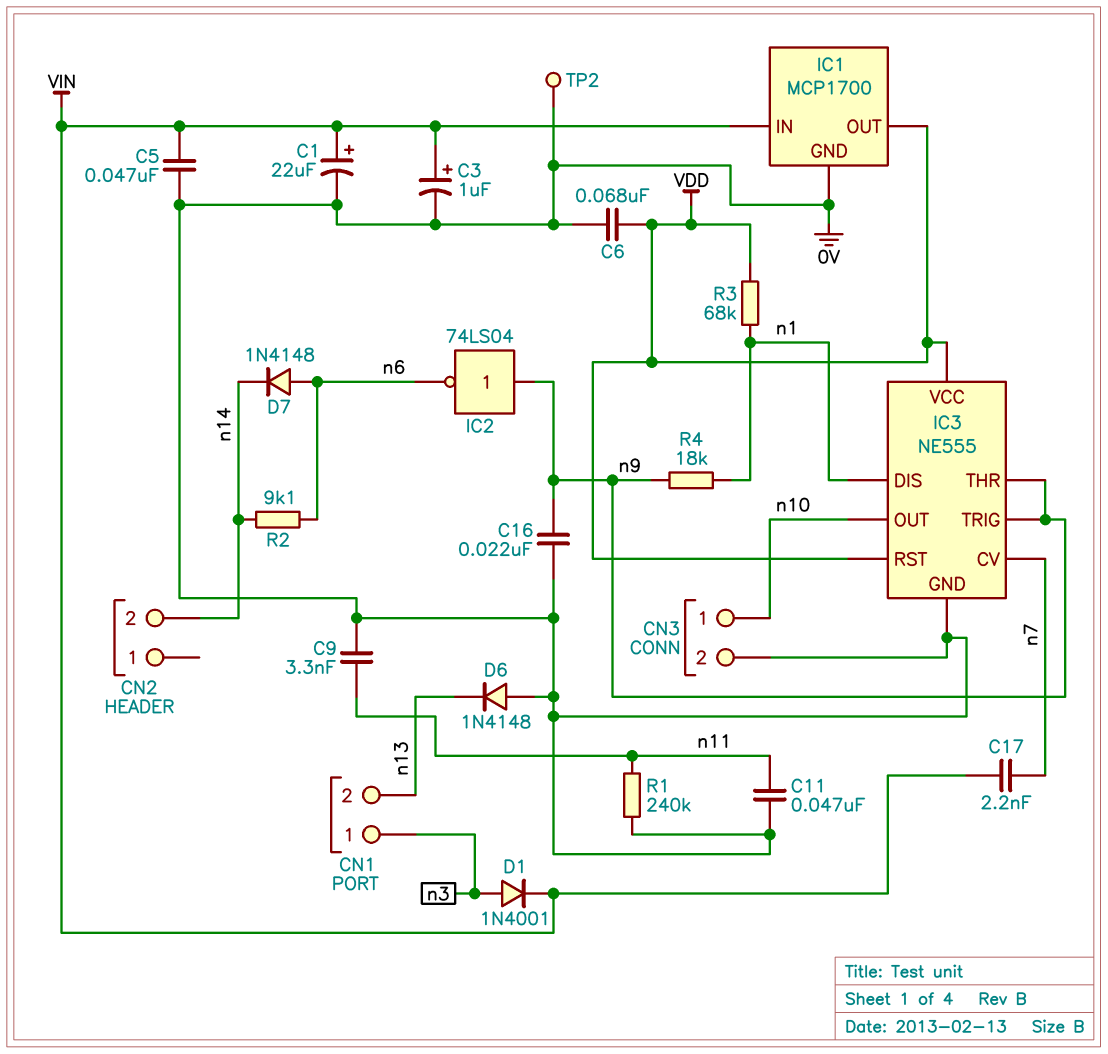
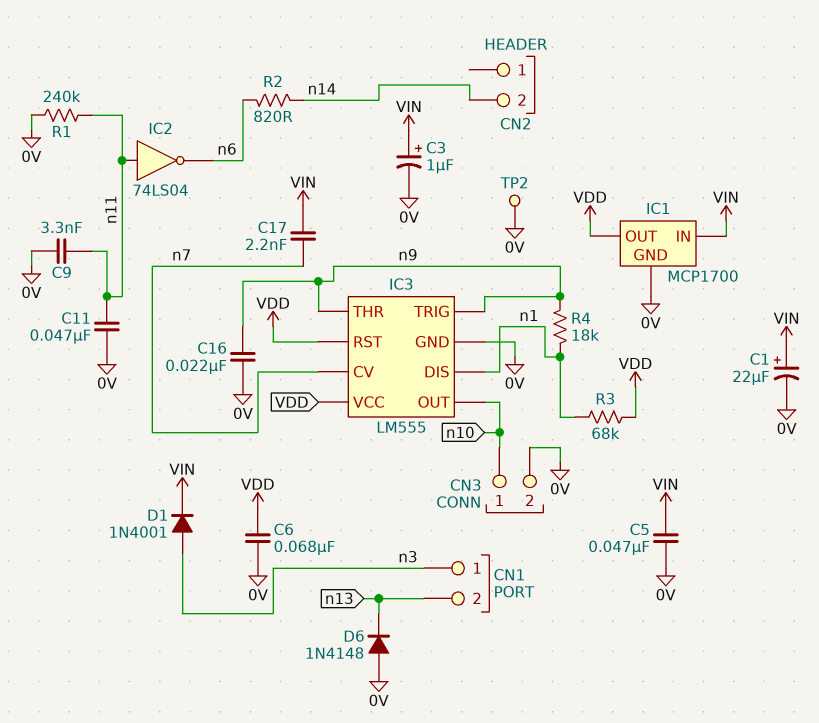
D7: diode 1N4148 (A n6, K n14) -> none
IC2: NOT 74LS04 (in n9, out n6) -> NOT 74LS04 (in n11, out n6)
IC3: NE555 -> LM555
R2: 9.1k (n6, n14) -> 820 (n6, n14)

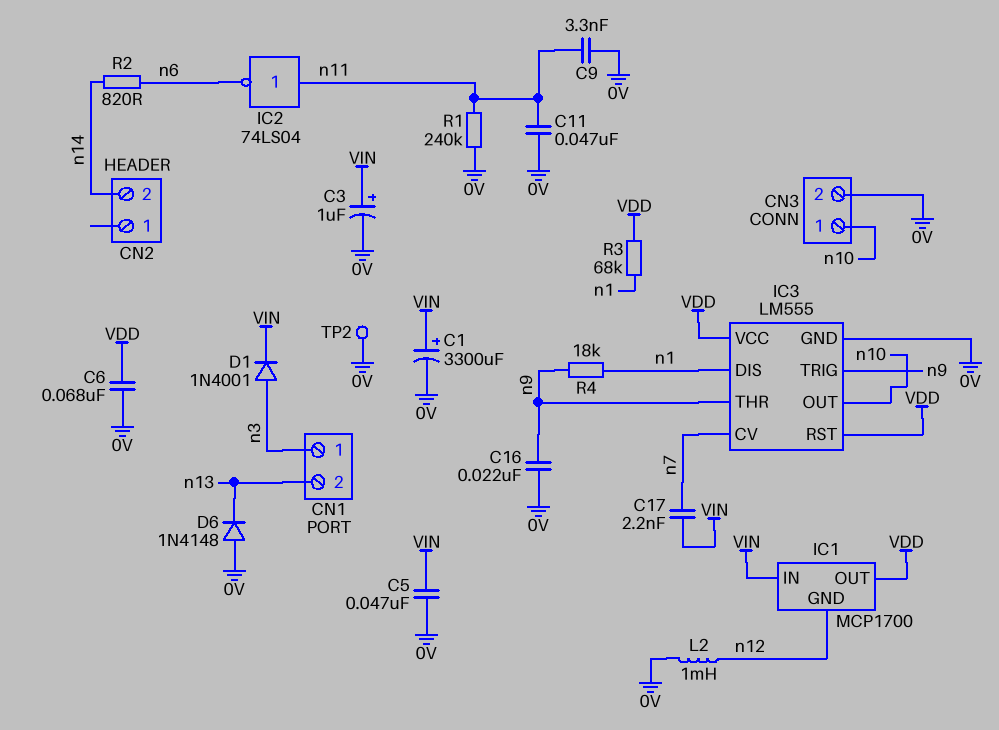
C1: 22uF (plus VIN, minus 0V) -> 3300uF (plus VIN, minus 0V)
IC1 pin GND: 0V -> n12
L2: none -> 1mH (0V, n12)

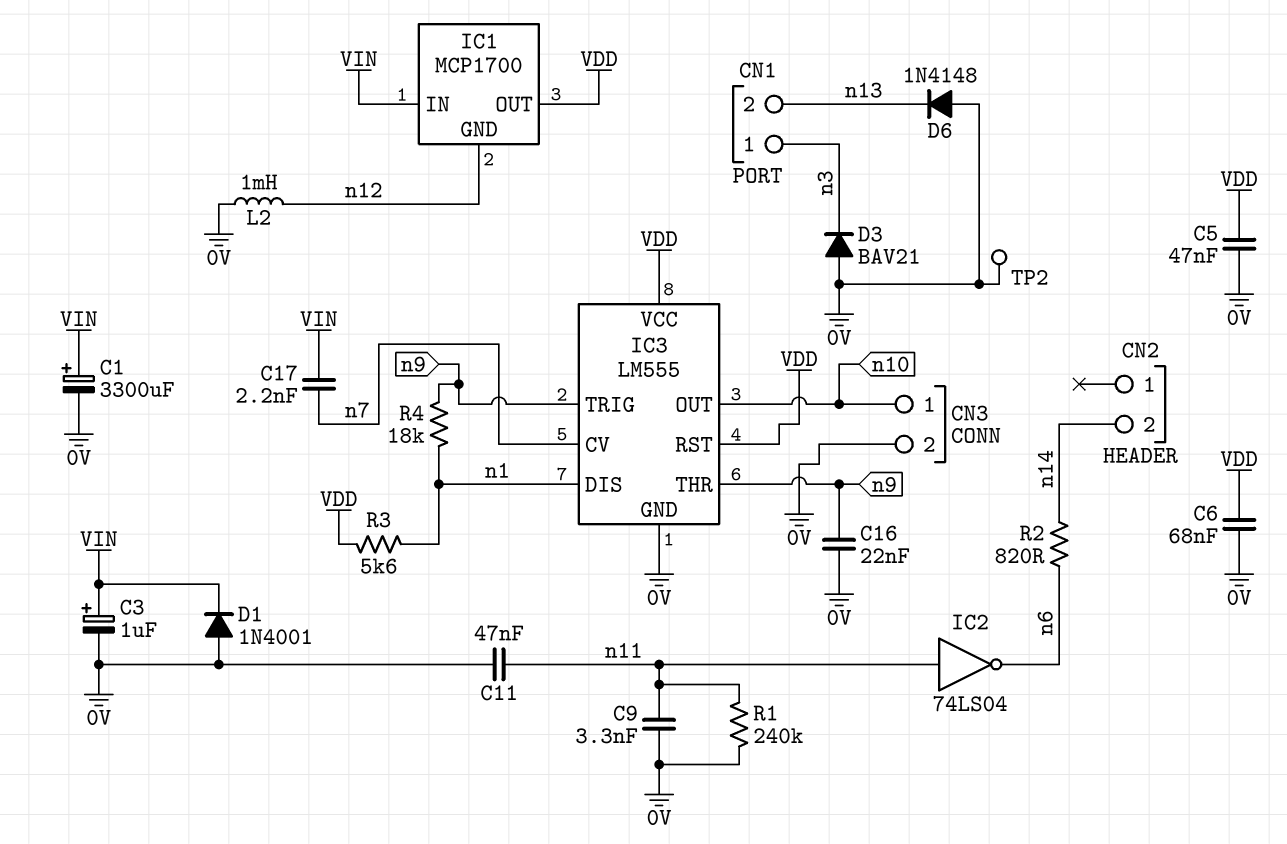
C5: 47nF (0V, VIN) -> 47nF (0V, VDD)
D1: diode 1N4001 (A n3, K VIN) -> diode 1N4001 (A 0V, K VIN)
D3: none -> diode BAV21 (A 0V, K n3)
R3: 68k (VDD, n1) -> 5.6k (VDD, n1)

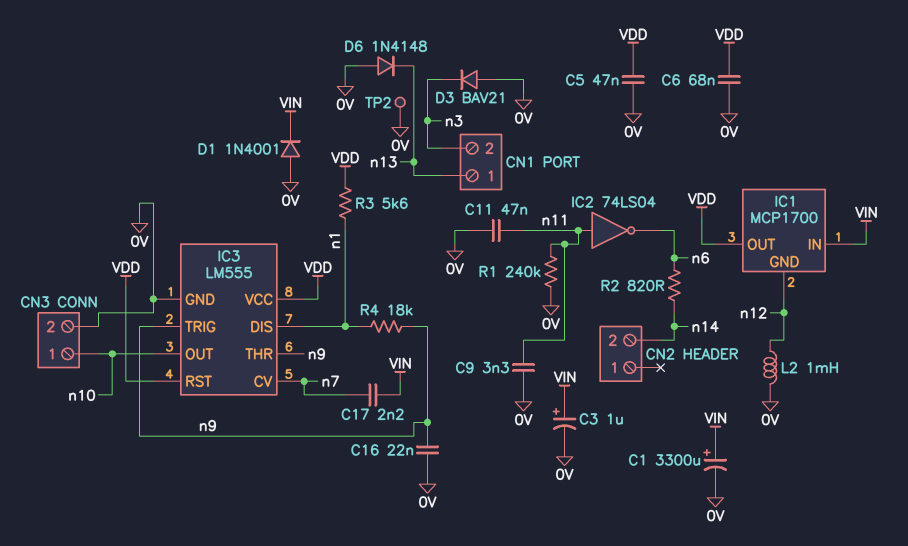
CN1 pin 1: n3 -> n13
CN1 pin 2: n13 -> n3

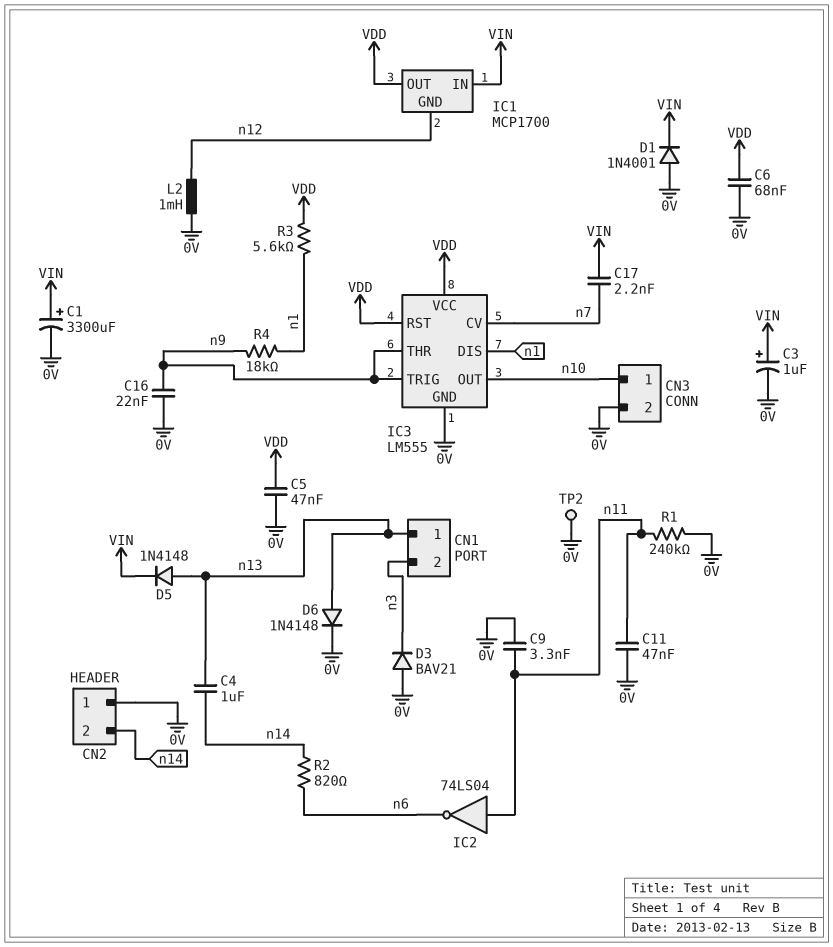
C4: none -> 1uF (n13, n14)
CN2 pin 1: none -> 0V
D5: none -> diode 1N4148 (A n13, K VIN)
D6: diode 1N4148 (A 0V, K n13) -> diode 1N4148 (A n13, K 0V)

